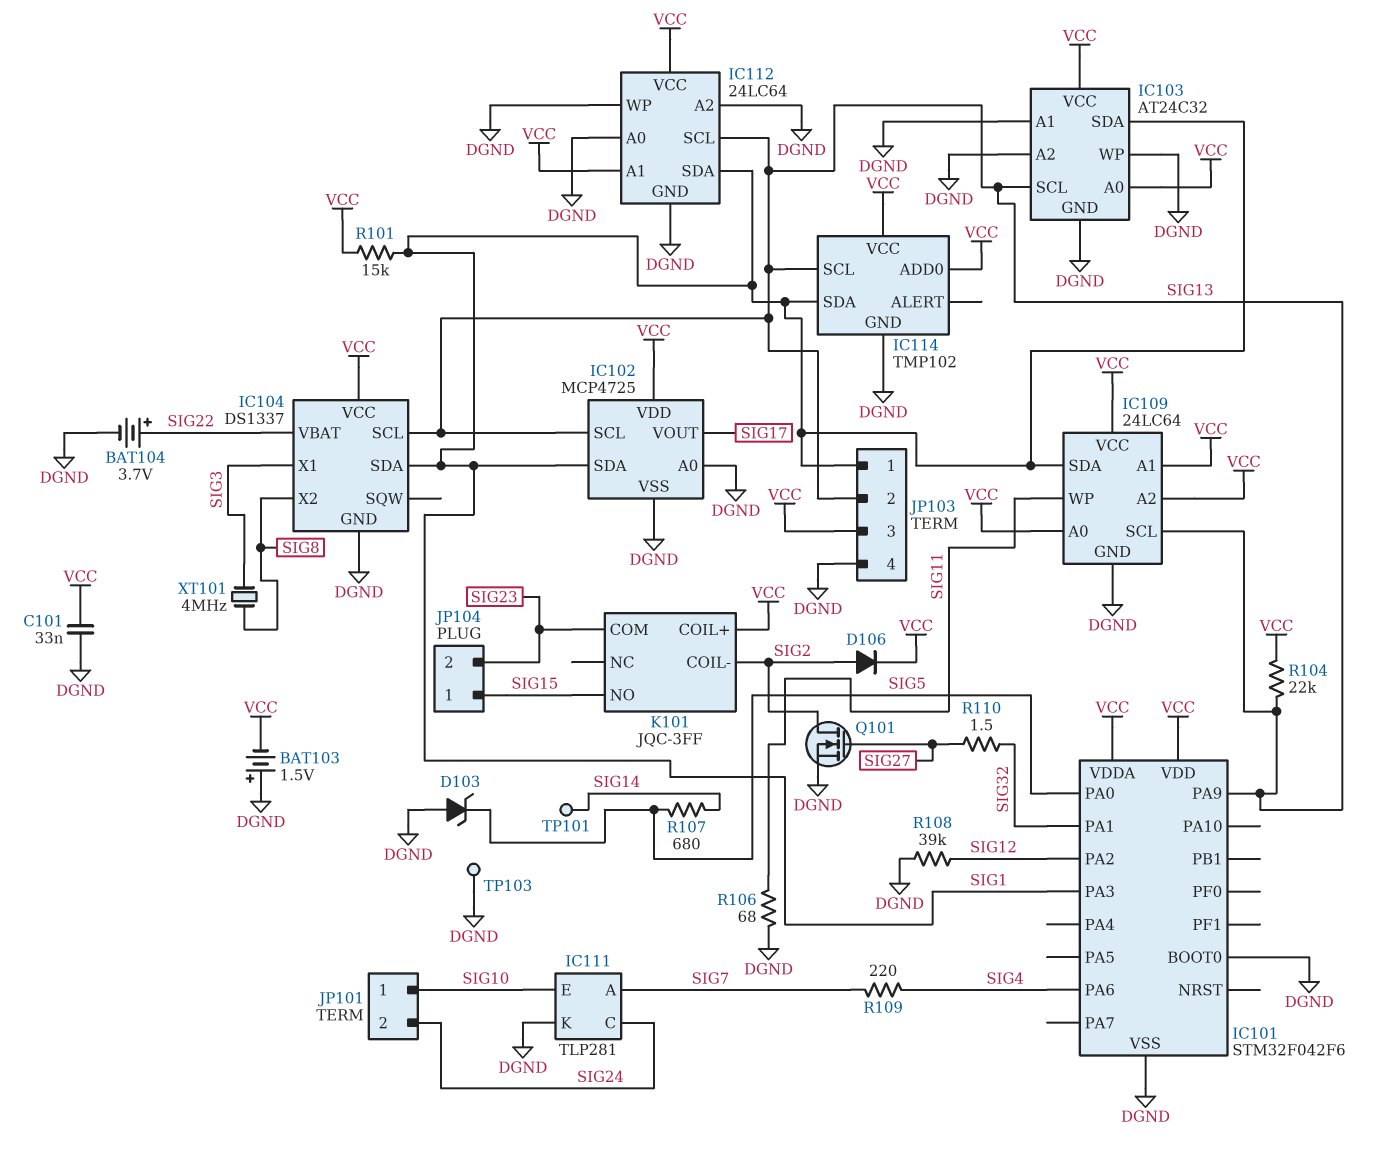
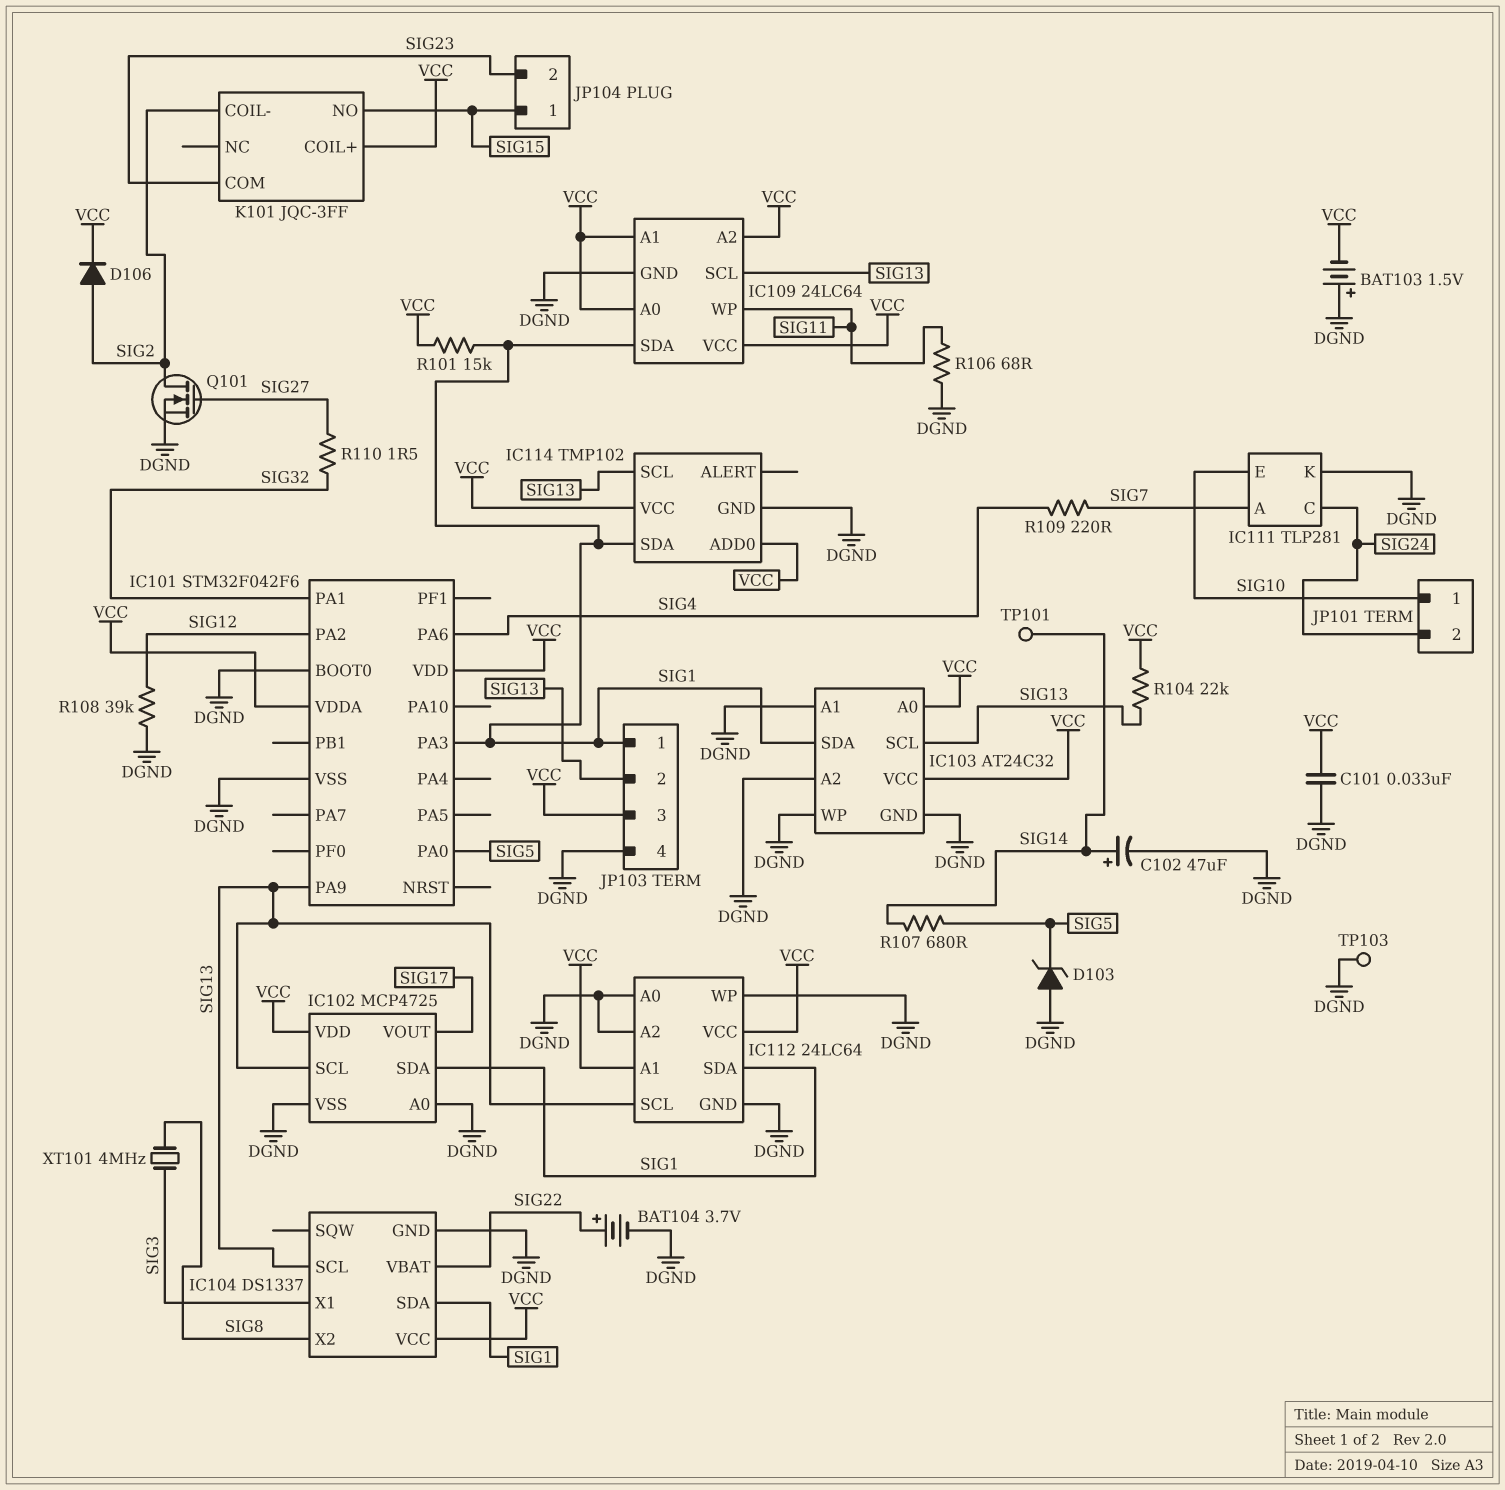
C102: none -> 47uF (plus SIG14, minus DGND)

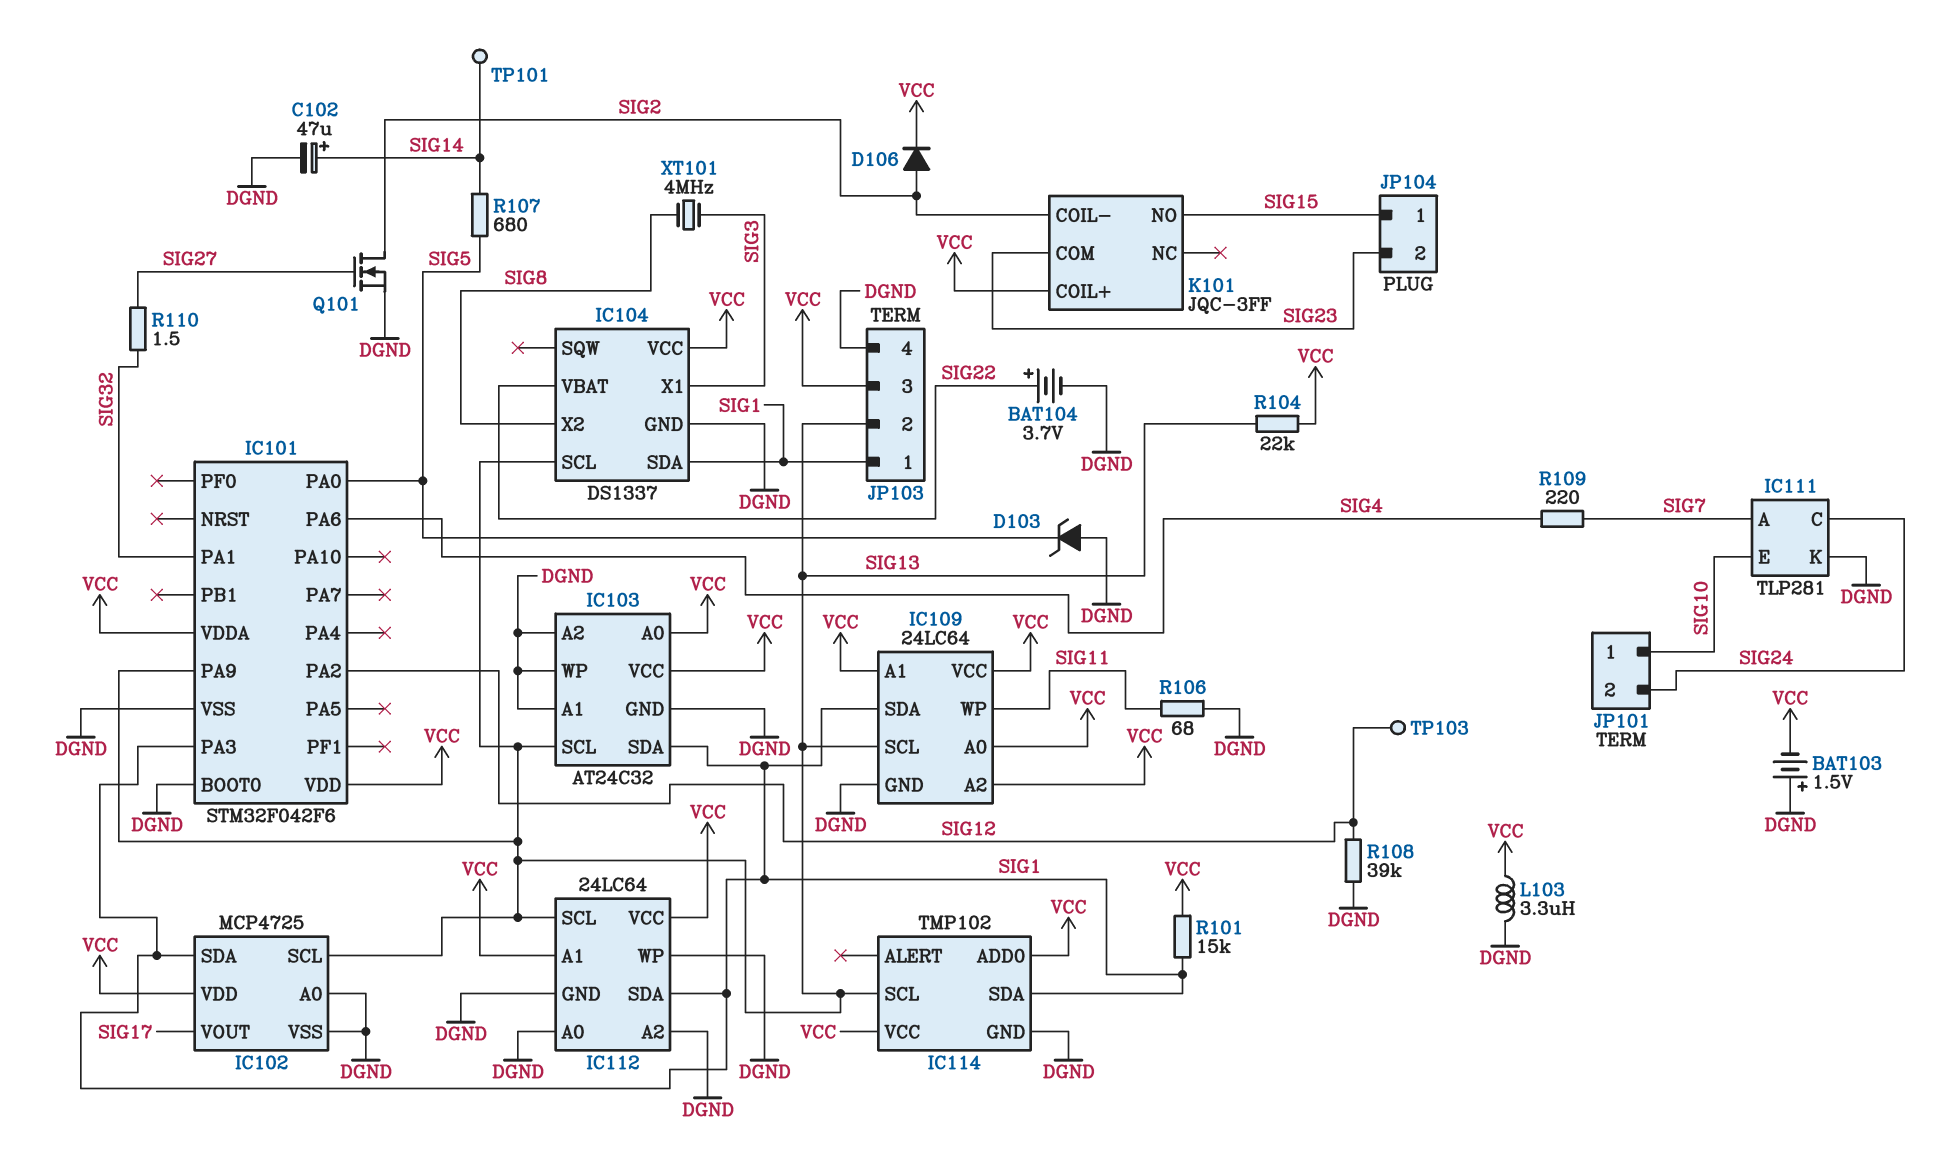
C101: 33nF (DGND, VCC) -> none
L103: none -> 3.3uH (DGND, VCC)
TP103: test point (DGND) -> test point (SIG12)

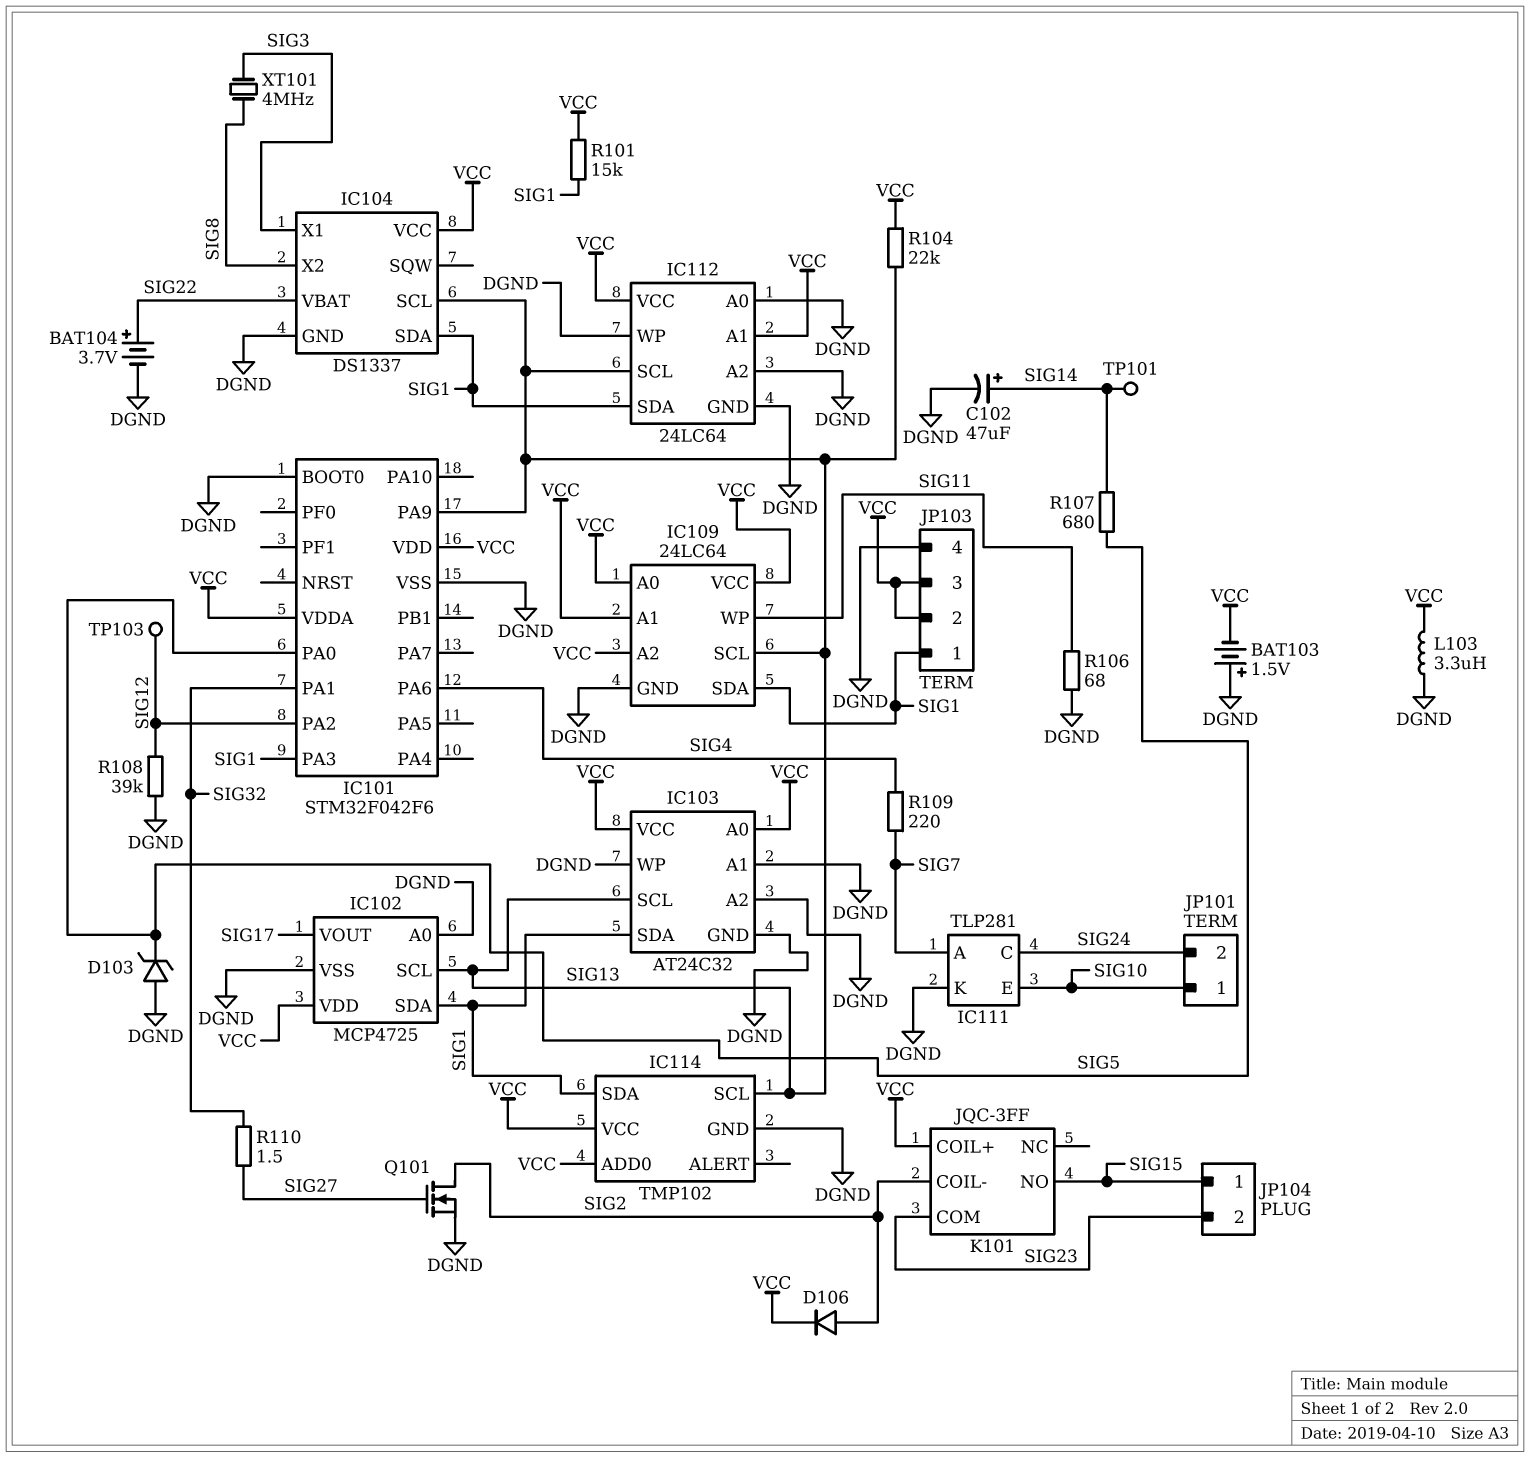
JP103 pin 2: SIG13 -> VCC

